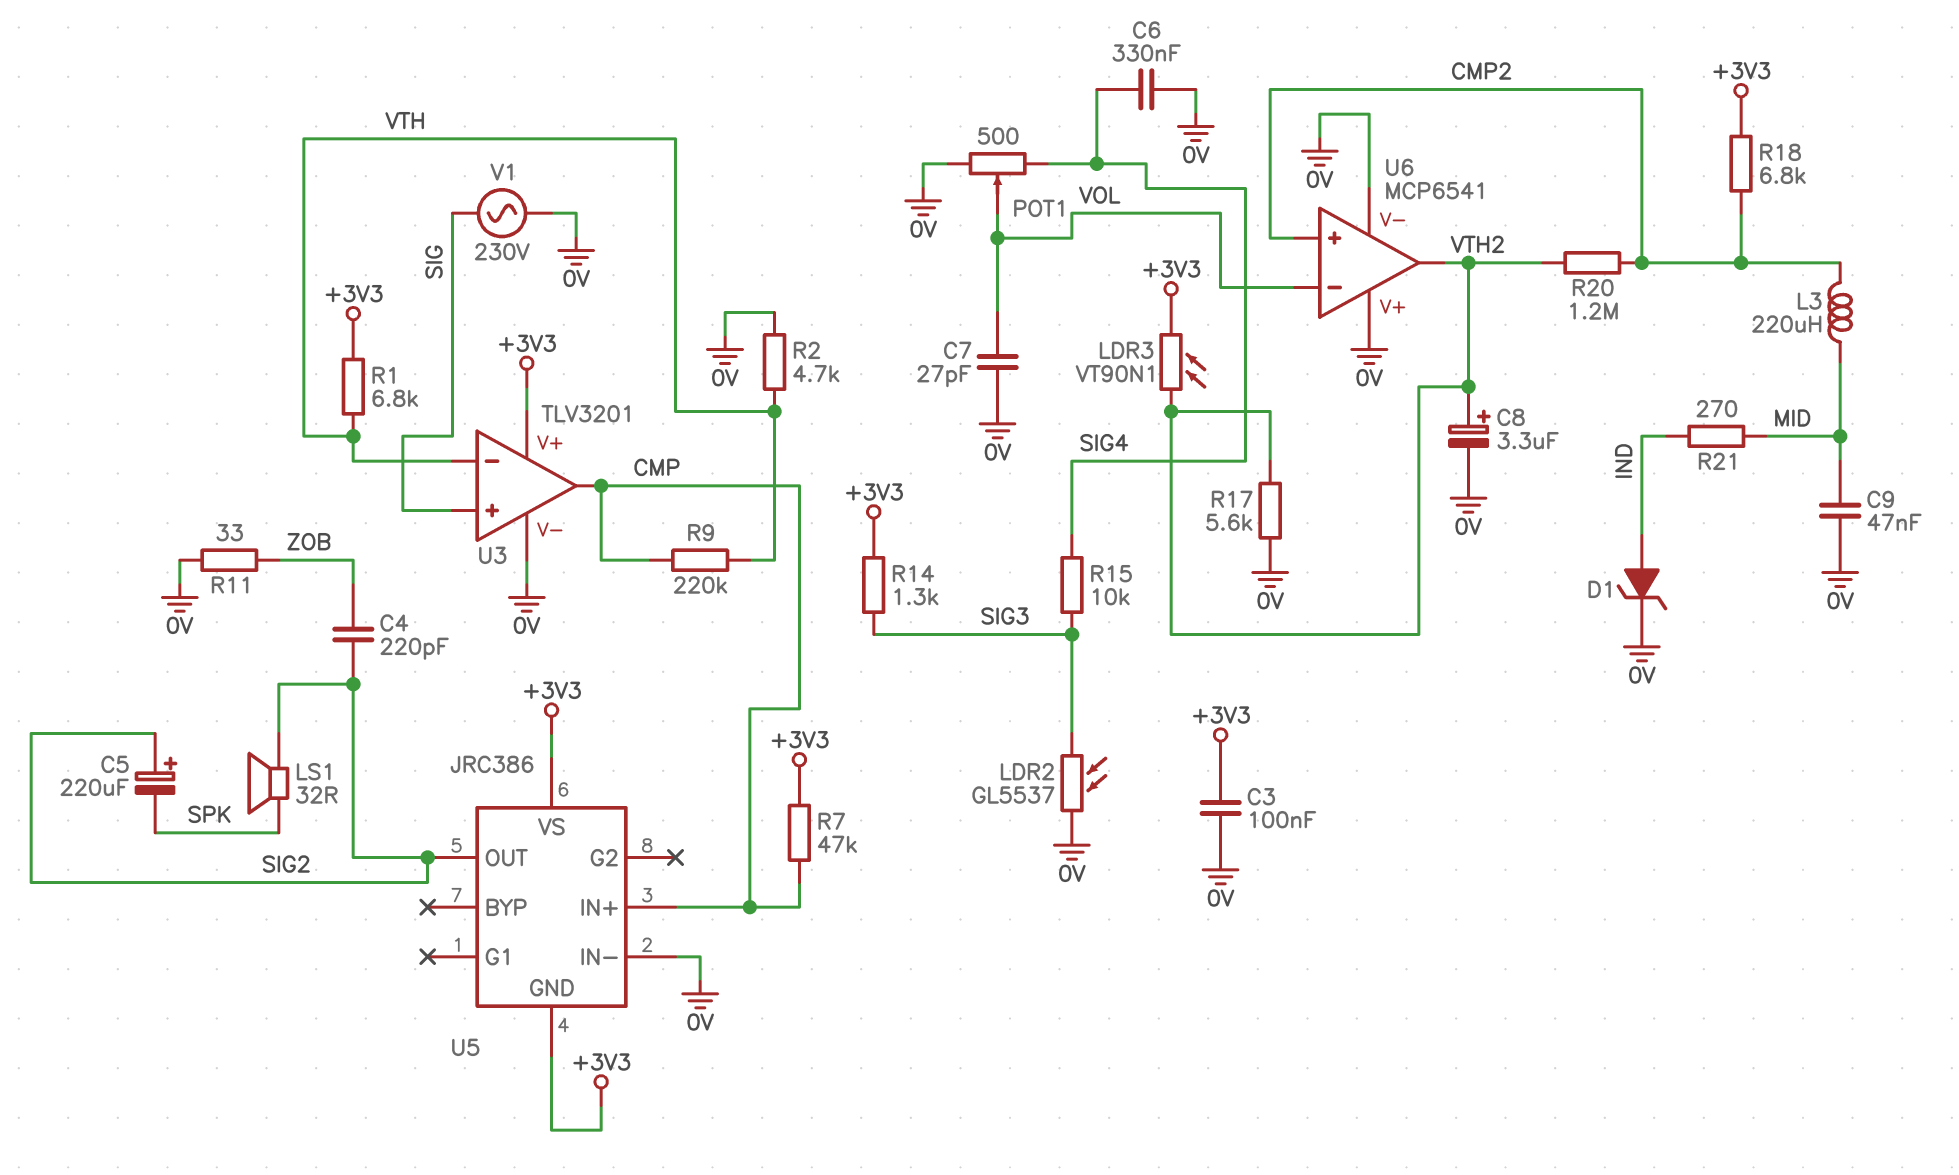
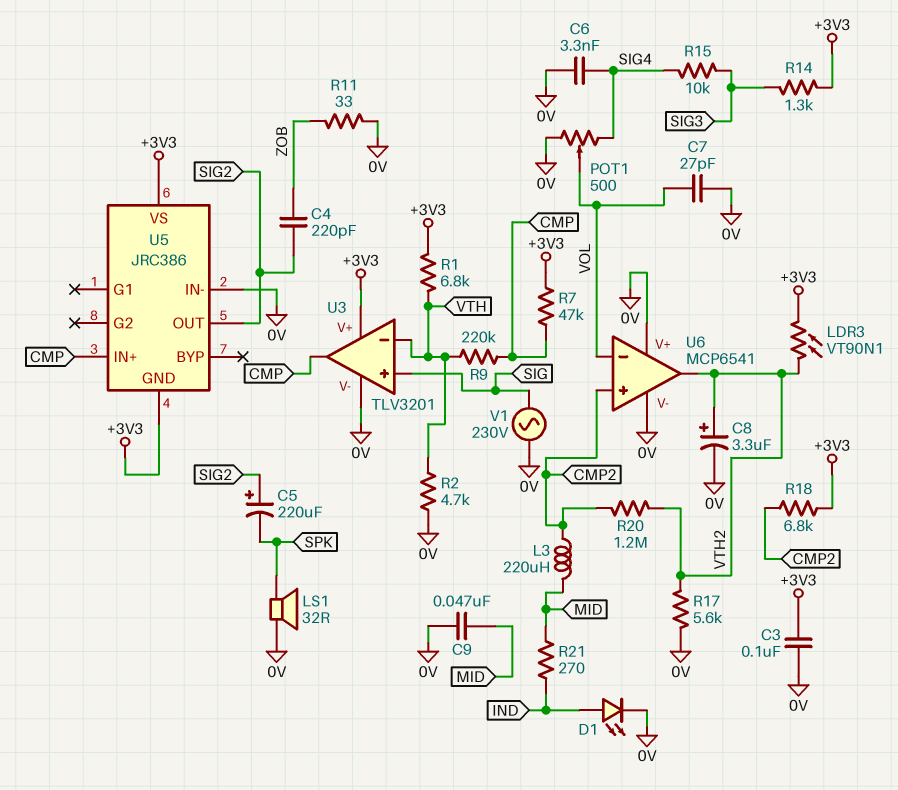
C6: 330nF (0V, SIG4) -> 3.3nF (0V, SIG4)
D1: zener (A IND, K 0V) -> LED (A IND, K 0V)
LDR2: GL5537 (0V, SIG3) -> none
LS1: speaker 32R (SIG2, SPK) -> speaker 32R (0V, SPK)

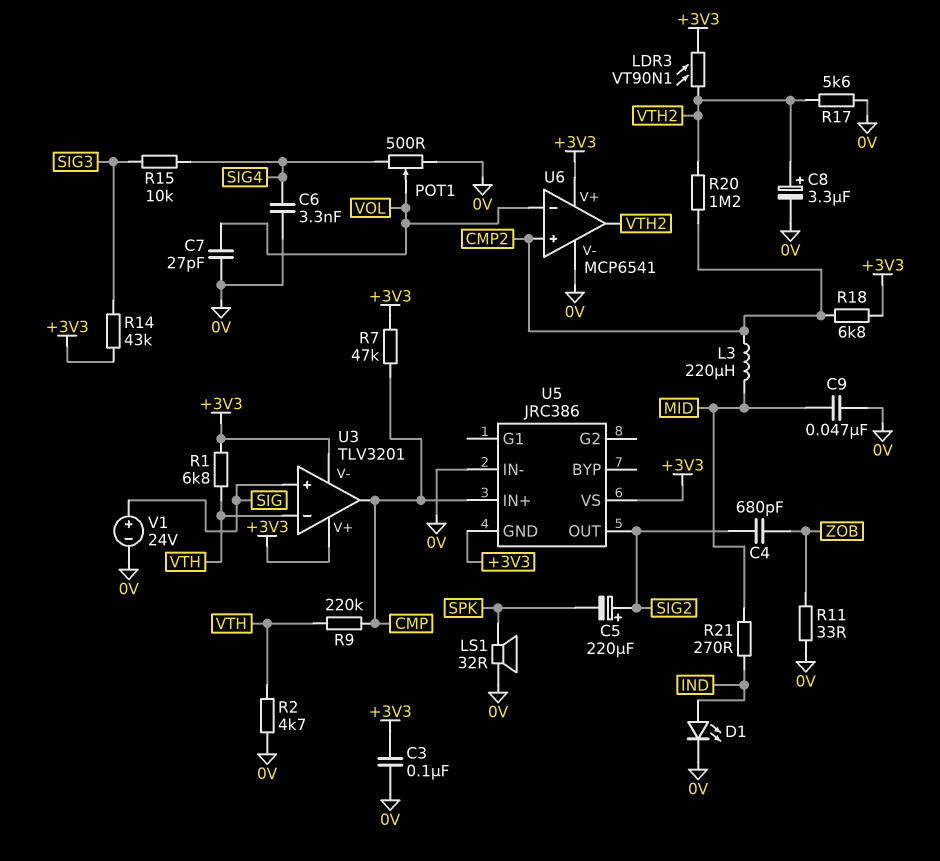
C4: 220pF (SIG2, ZOB) -> 680pF (SIG2, ZOB)
R14: 1.3k (+3V3, SIG3) -> 43k (+3V3, SIG3)
U3 pin V-: 0V -> +3V3
U6 pin V+: 0V -> +3V3
V1: AC 230V (0V, SIG) -> 24V (plus SIG, minus 0V)

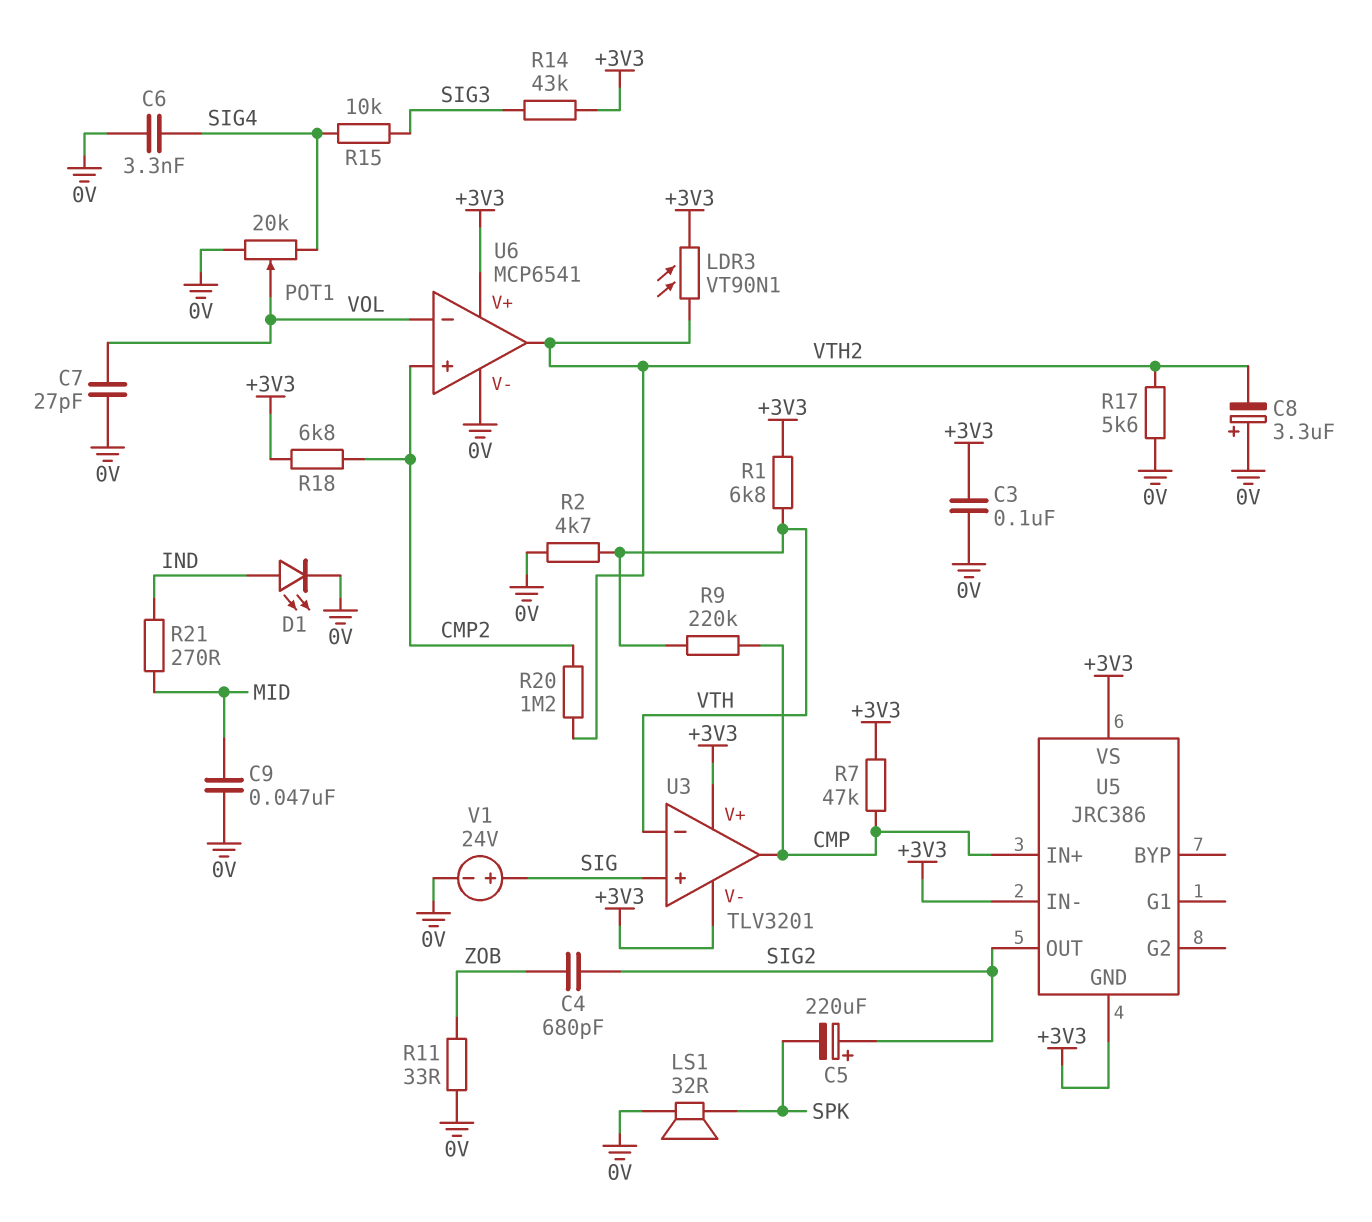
C8: 3.3uF (plus VTH2, minus 0V) -> 3.3uF (plus 0V, minus VTH2)
L3: 220uH (CMP2, MID) -> none
POT1: 500 (0V, SIG4, wiper VOL) -> 20k (0V, SIG4, wiper VOL)
U5 pin IN-: 0V -> +3V3

